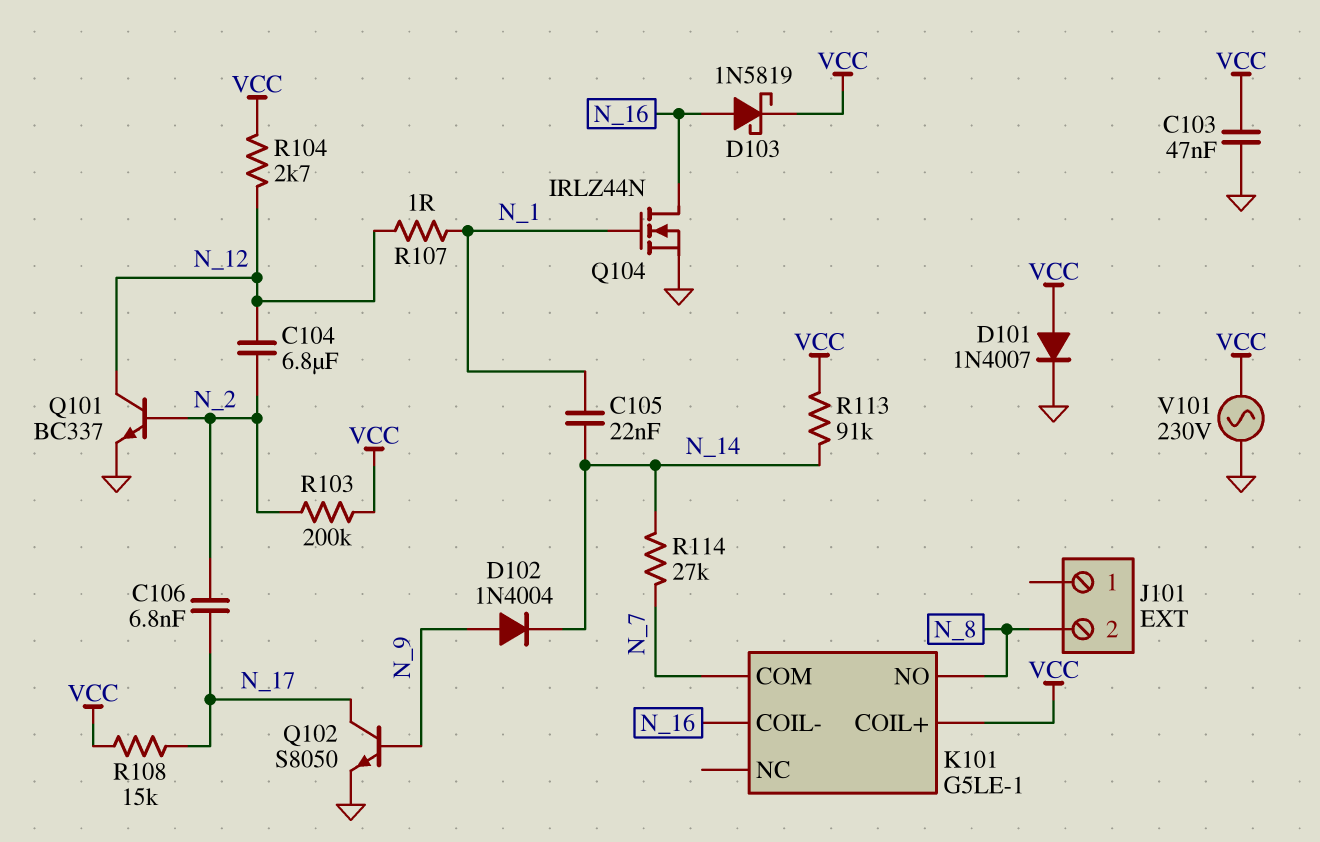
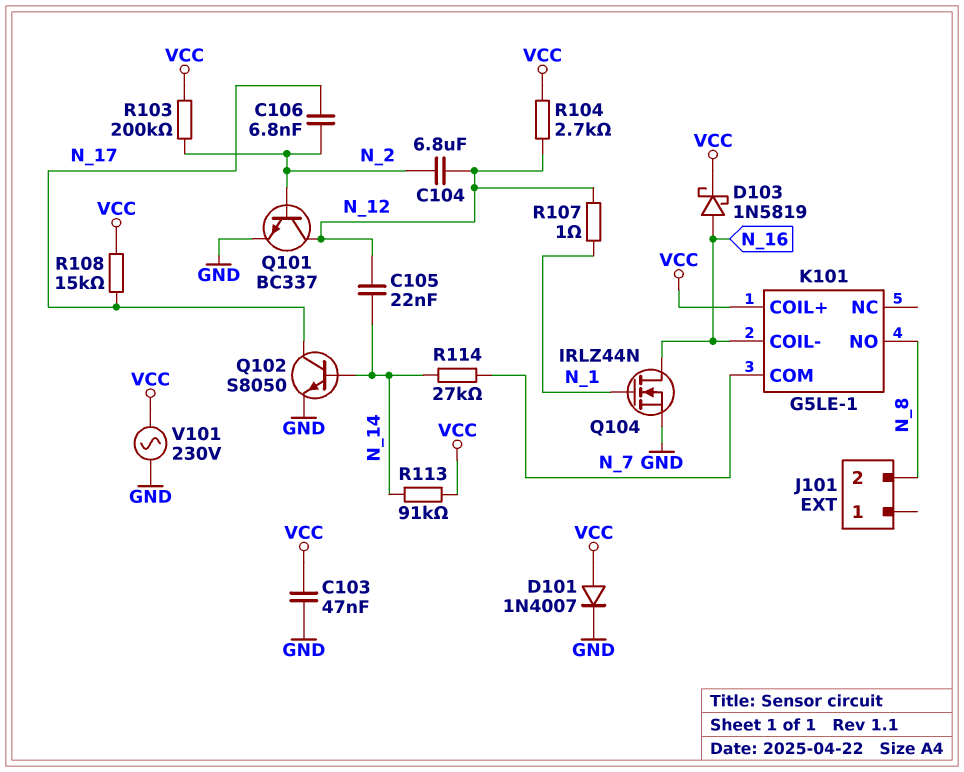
C105: 22nF (N_1, N_14) -> 22nF (N_12, N_14)
D102: diode 1N4004 (A N_9, K N_14) -> none
Q102: NPN S8050 (B N_9, C N_17, E GND) -> NPN S8050 (B N_14, C N_17, E GND)

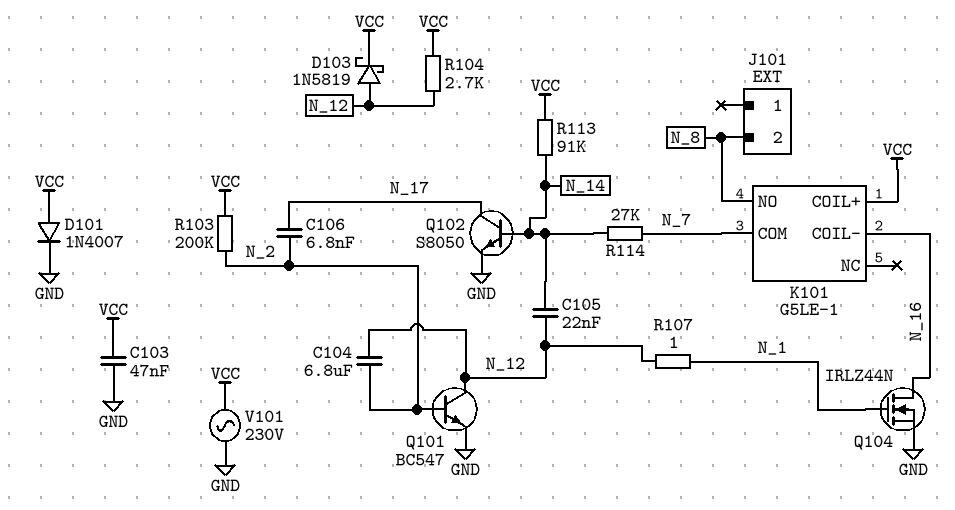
D103: schottky 1N5819 (A N_16, K VCC) -> schottky 1N5819 (A N_12, K VCC)
Q101: NPN BC337 (B N_2, C N_12, E GND) -> NPN BC547 (B N_2, C N_12, E GND)
R108: 15k (N_17, VCC) -> none

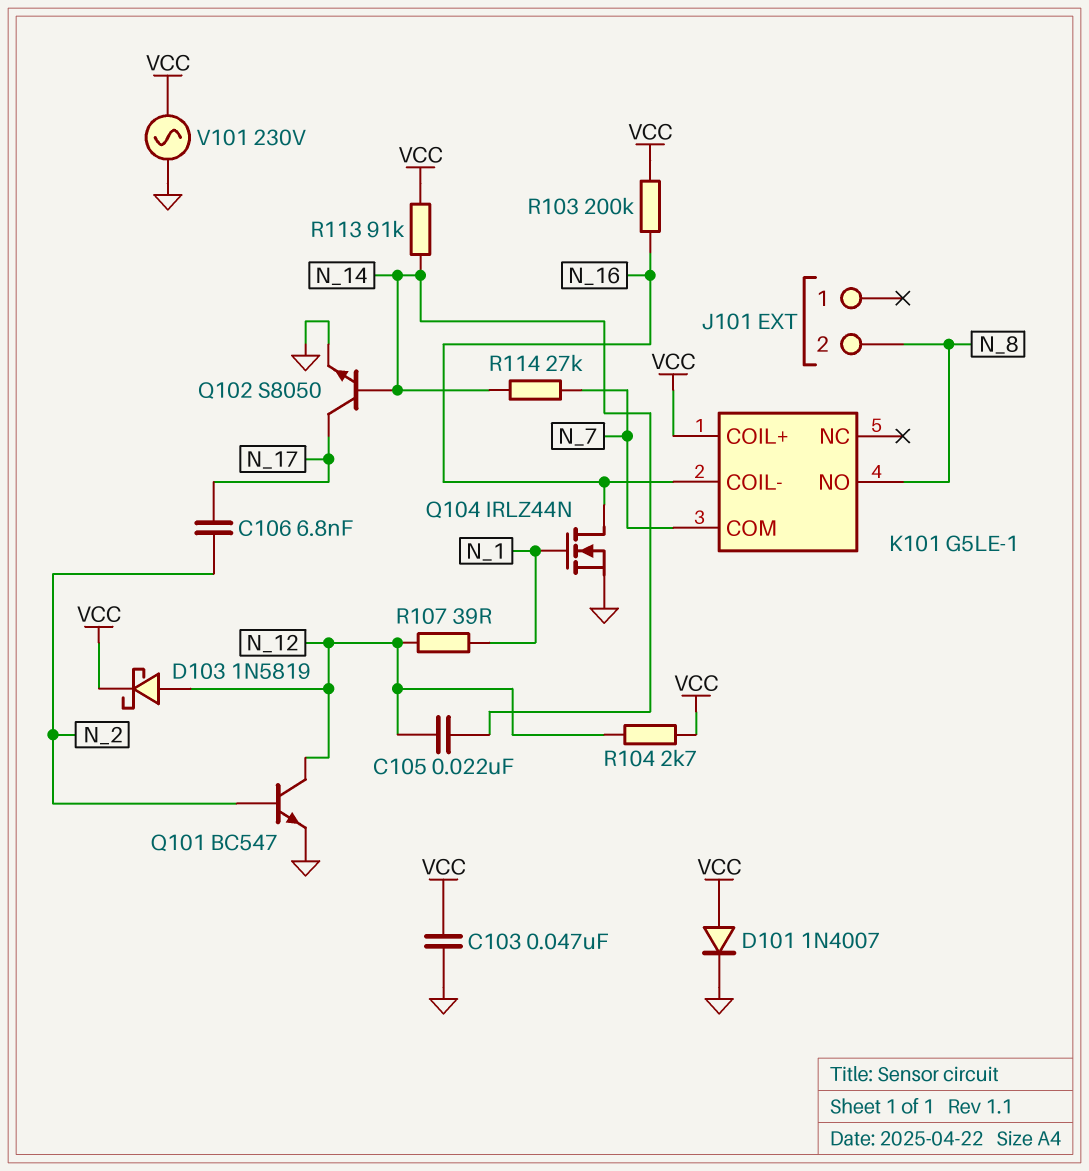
C104: 6.8uF (N_2, N_12) -> none
R103: 200k (N_2, VCC) -> 200k (N_16, VCC)
R107: 1 (N_1, N_12) -> 39 (N_1, N_12)

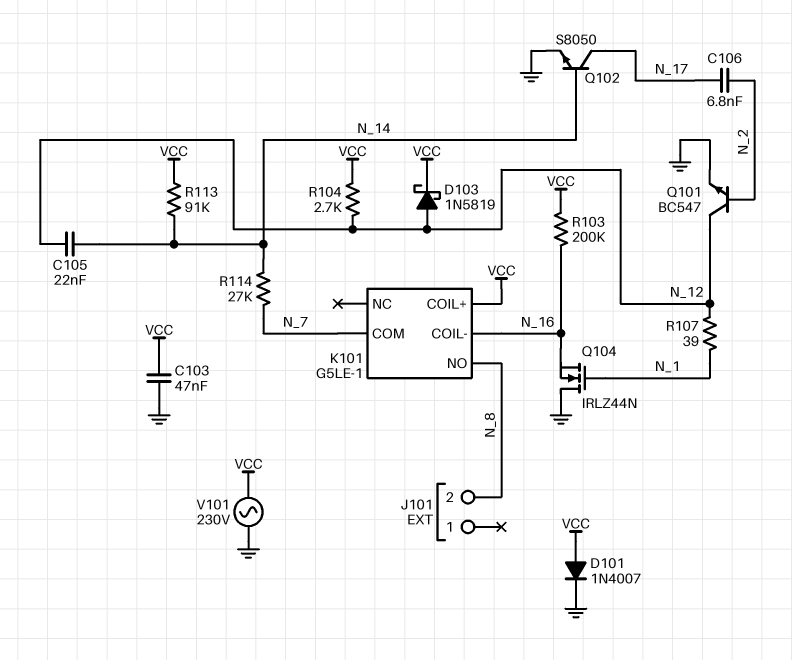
Q104: NMOS IRLZ44N (G N_1, D N_16, S GND) -> NMOS IRLZ44N (G N_1, D GND, S N_16)

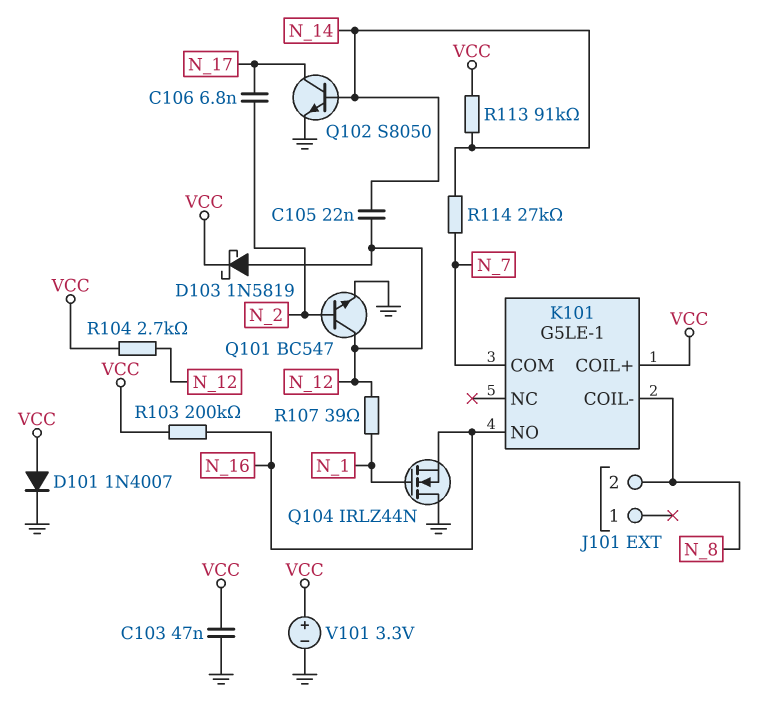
K101 pin COIL-: N_16 -> N_8
K101 pin NO: N_8 -> N_16
V101: AC 230V (GND, VCC) -> 3.3V (plus VCC, minus GND)

